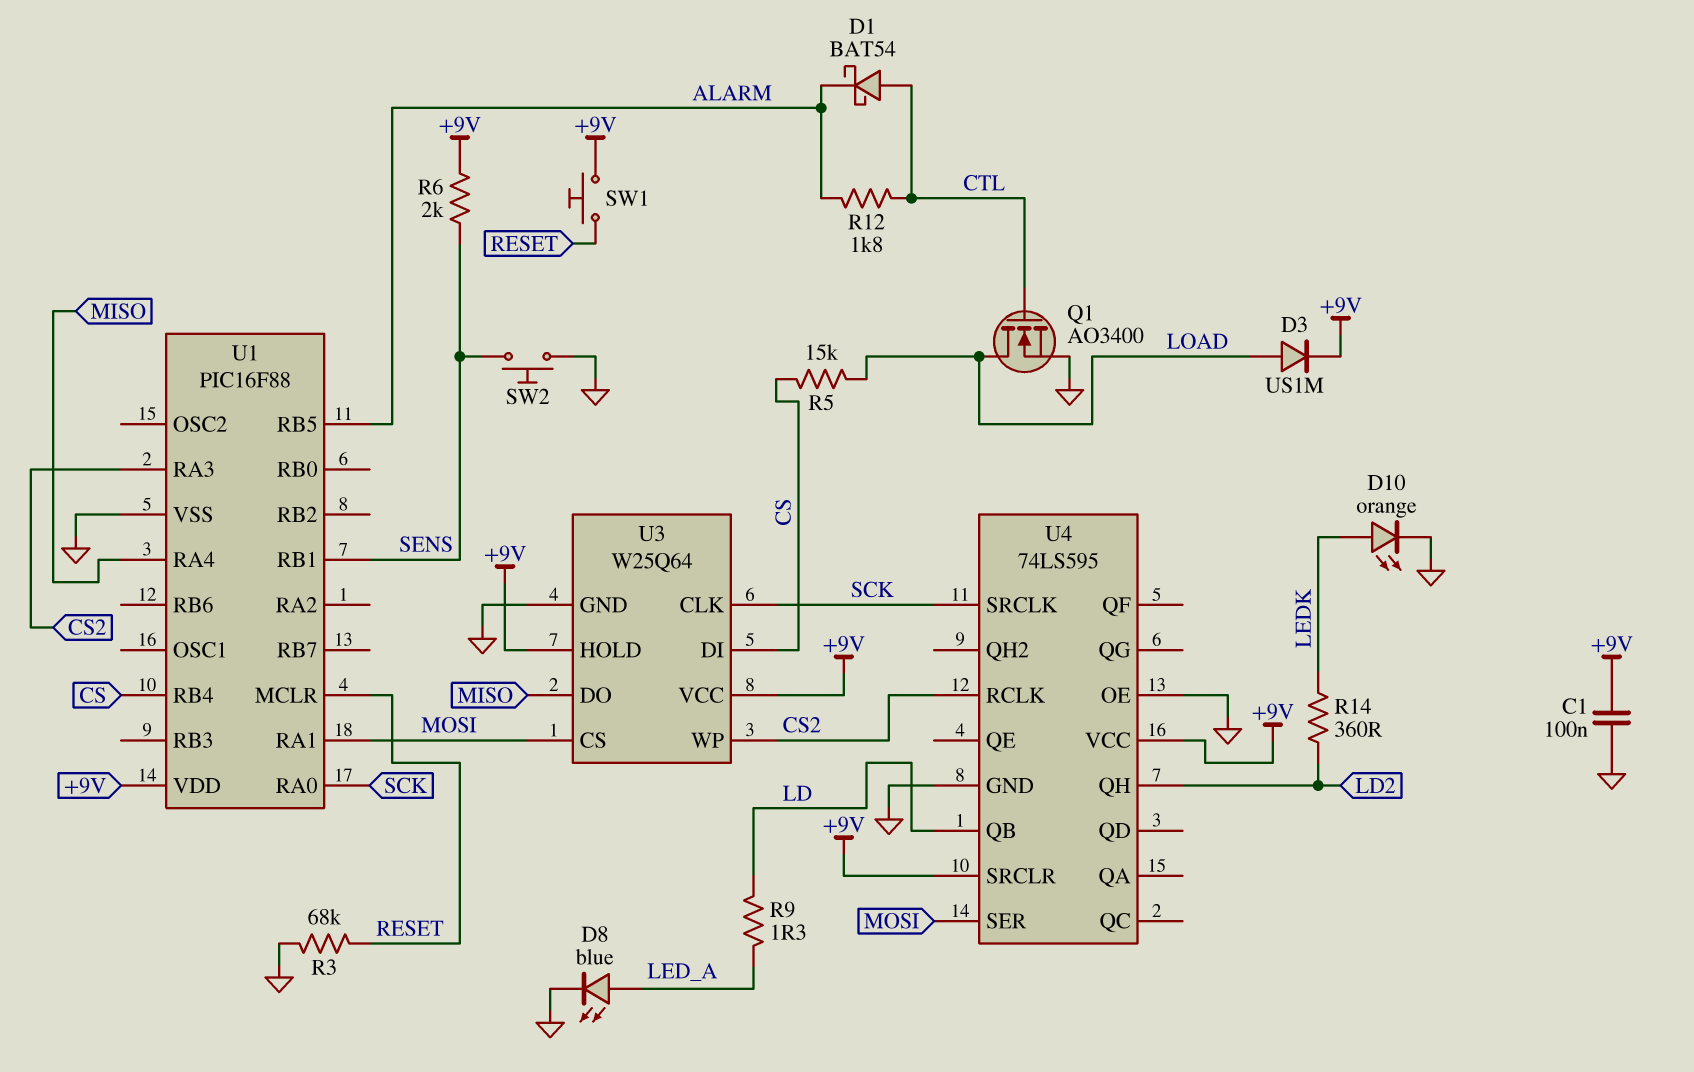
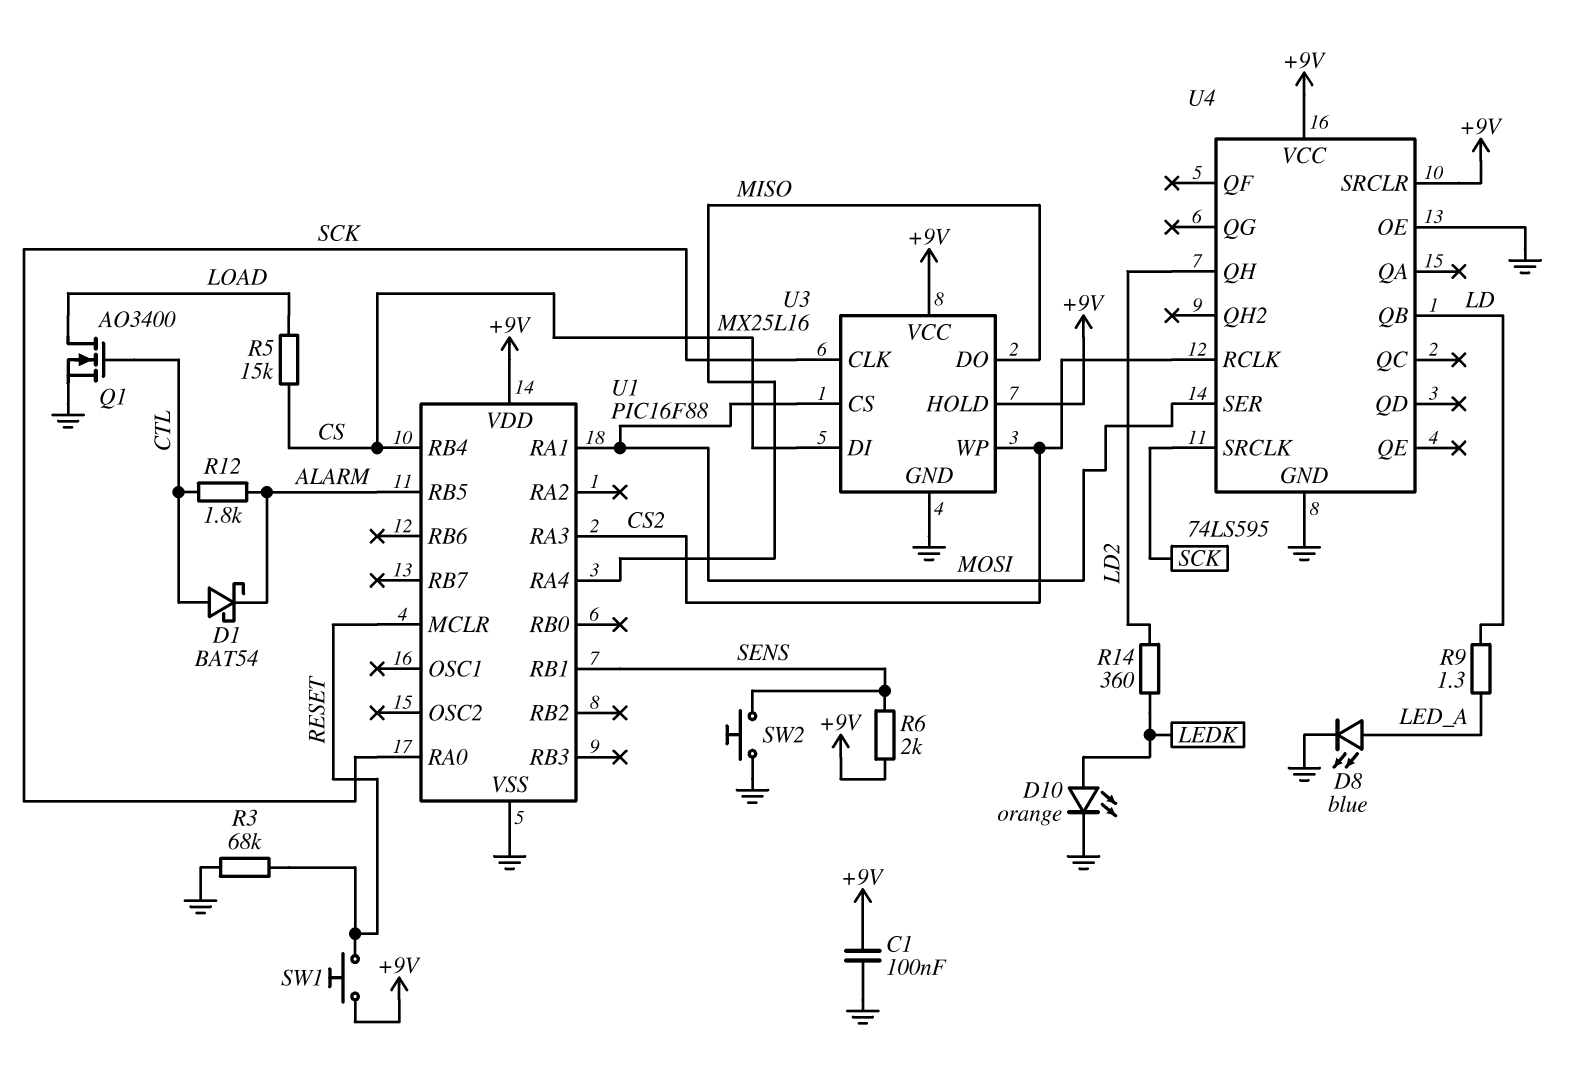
D3: diode US1M (A LOAD, K +9V) -> none
U3: W25Q64 -> MX25L16

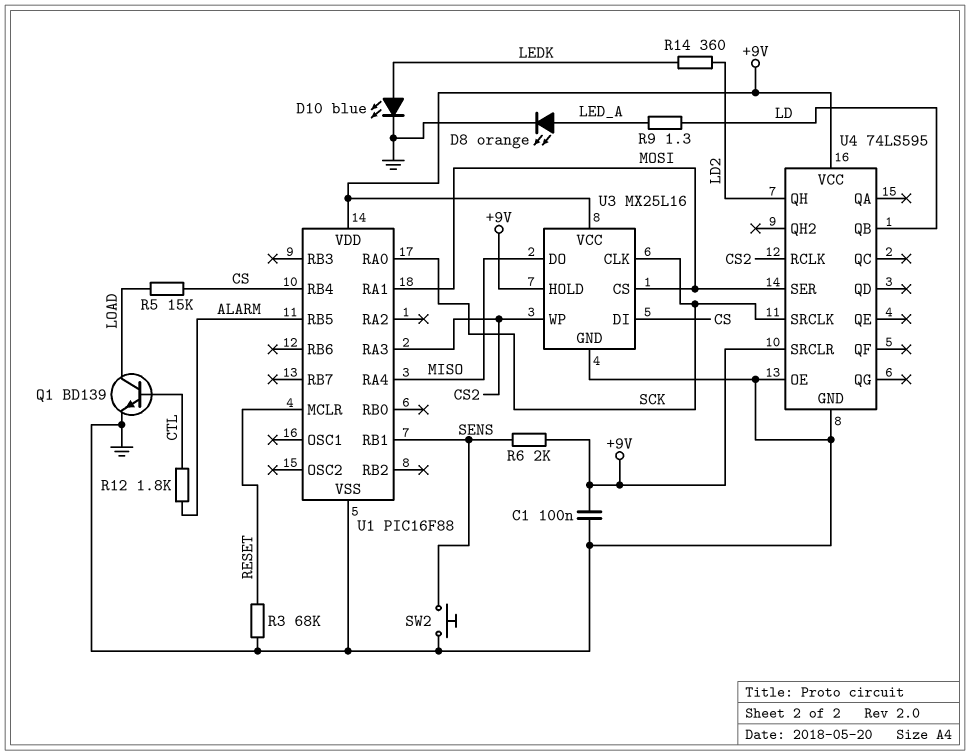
D1: schottky BAT54 (A CTL, K ALARM) -> none
D8: LED blue (A LED_A, K GND) -> LED orange (A LED_A, K GND)
D10: LED orange (A LEDK, K GND) -> LED blue (A LEDK, K GND)
Q1: NMOS AO3400 (G CTL, D LOAD, S GND) -> NPN BD139 (B CTL, C LOAD, E GND)
SW1: button (+9V, RESET) -> none

